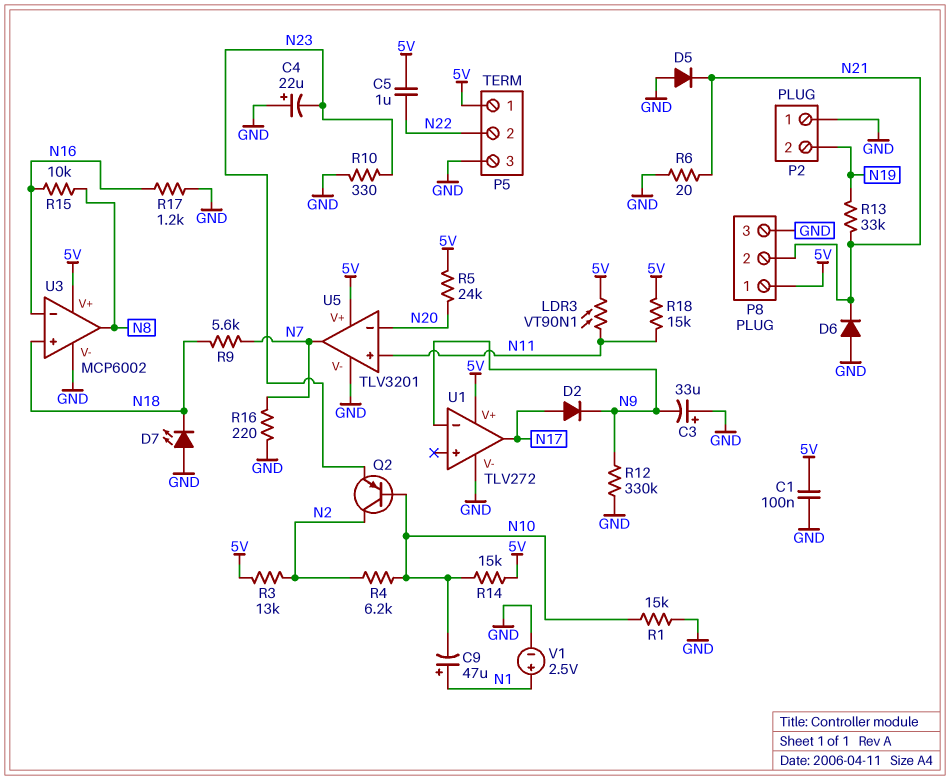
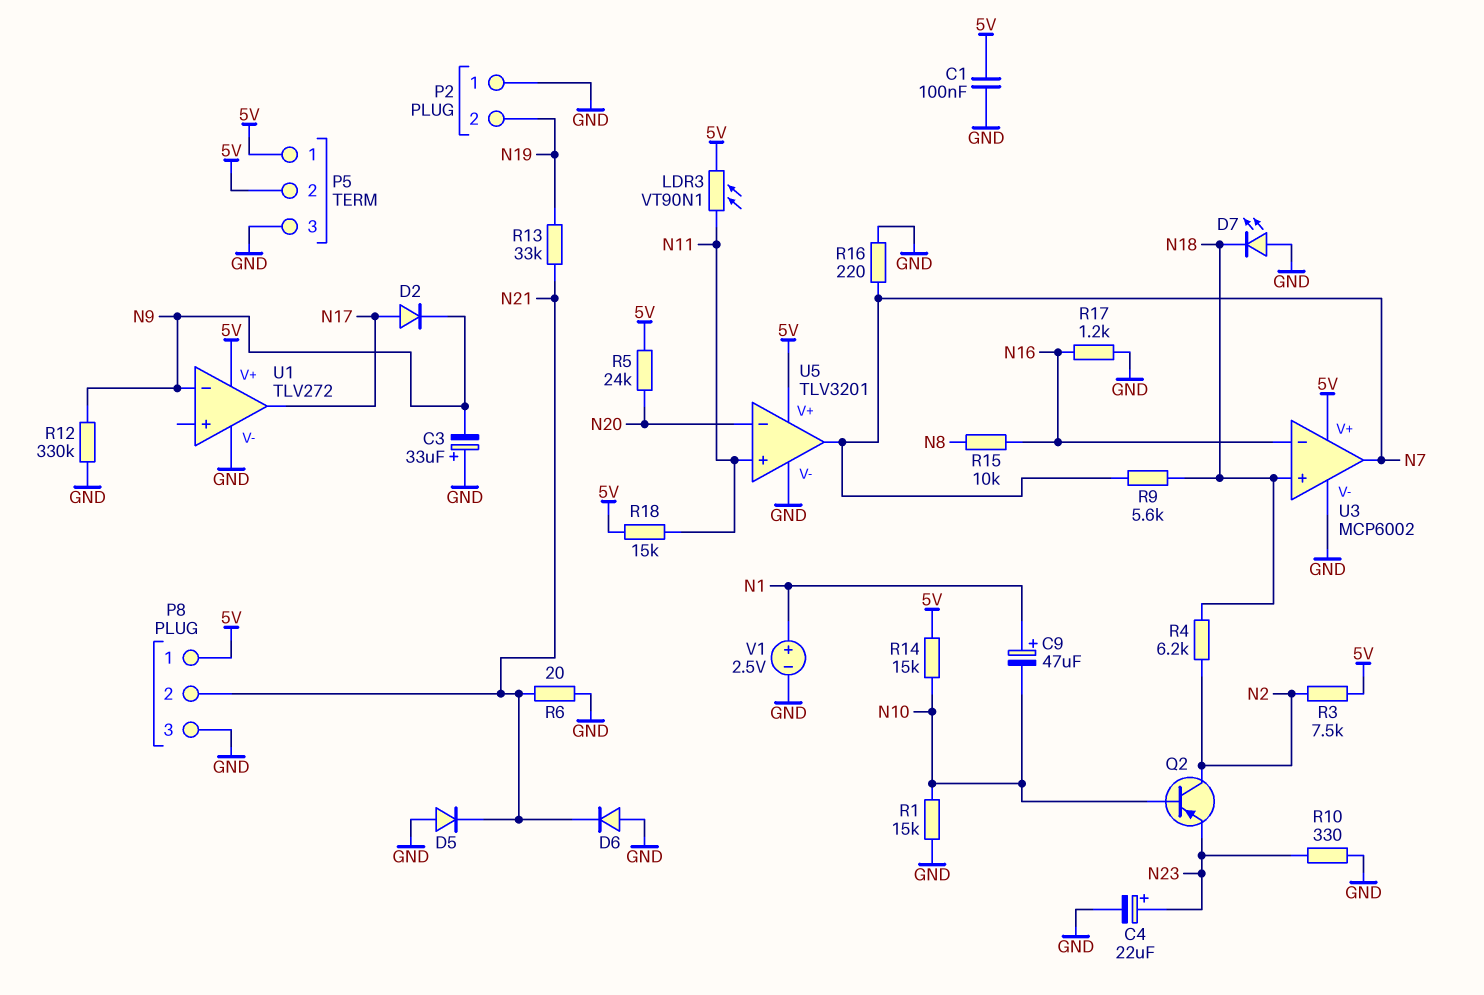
C4: 22uF (plus GND, minus N23) -> 22uF (plus N23, minus GND)
C5: 1uF (5V, N22) -> none
P5 pin 2: N22 -> 5V
R3: 13k (5V, N2) -> 7.5k (5V, N2)
R4: 6.2k (N2, N10) -> 6.2k (N2, N18)
U3 pin out: N8 -> N7

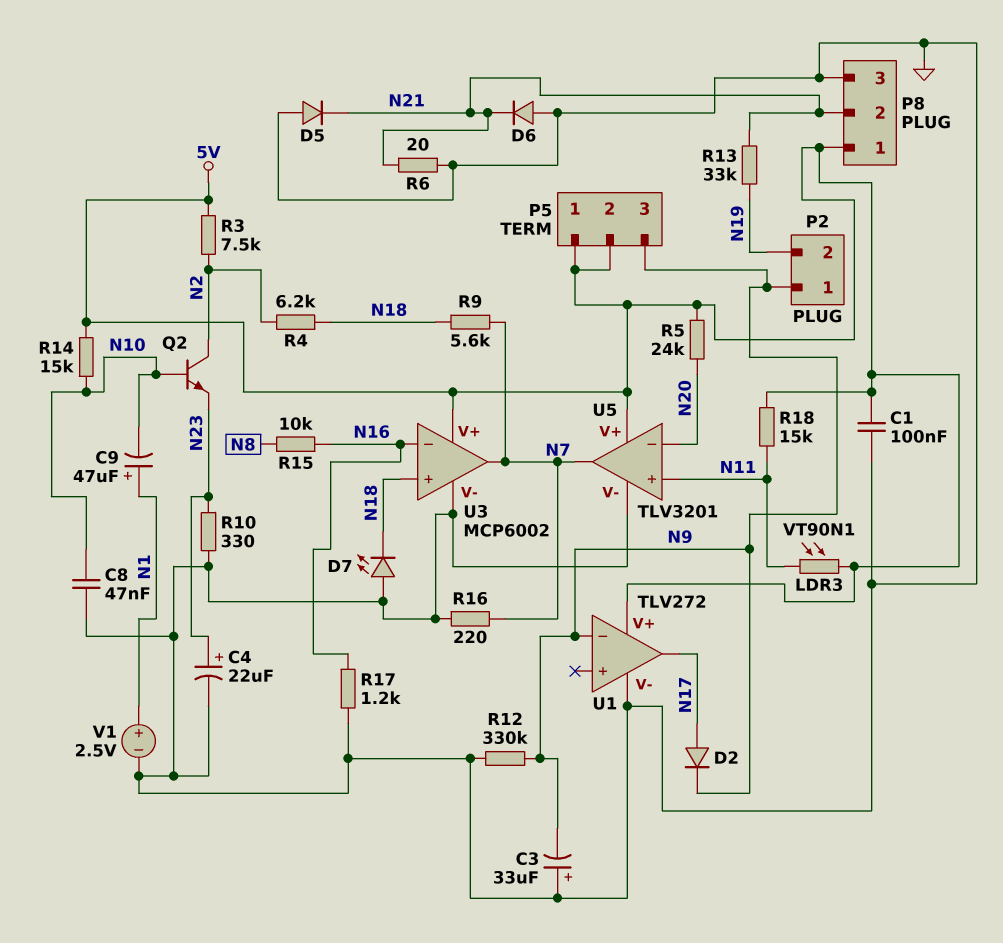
C8: none -> 47nF (GND, N10)
P2 pin 1: GND -> N9
P5 pin 3: GND -> N9
Q2: PNP (B N10, C N2, E N23) -> NPN (B N10, C N2, E N23)
R1: 15k (GND, N10) -> none

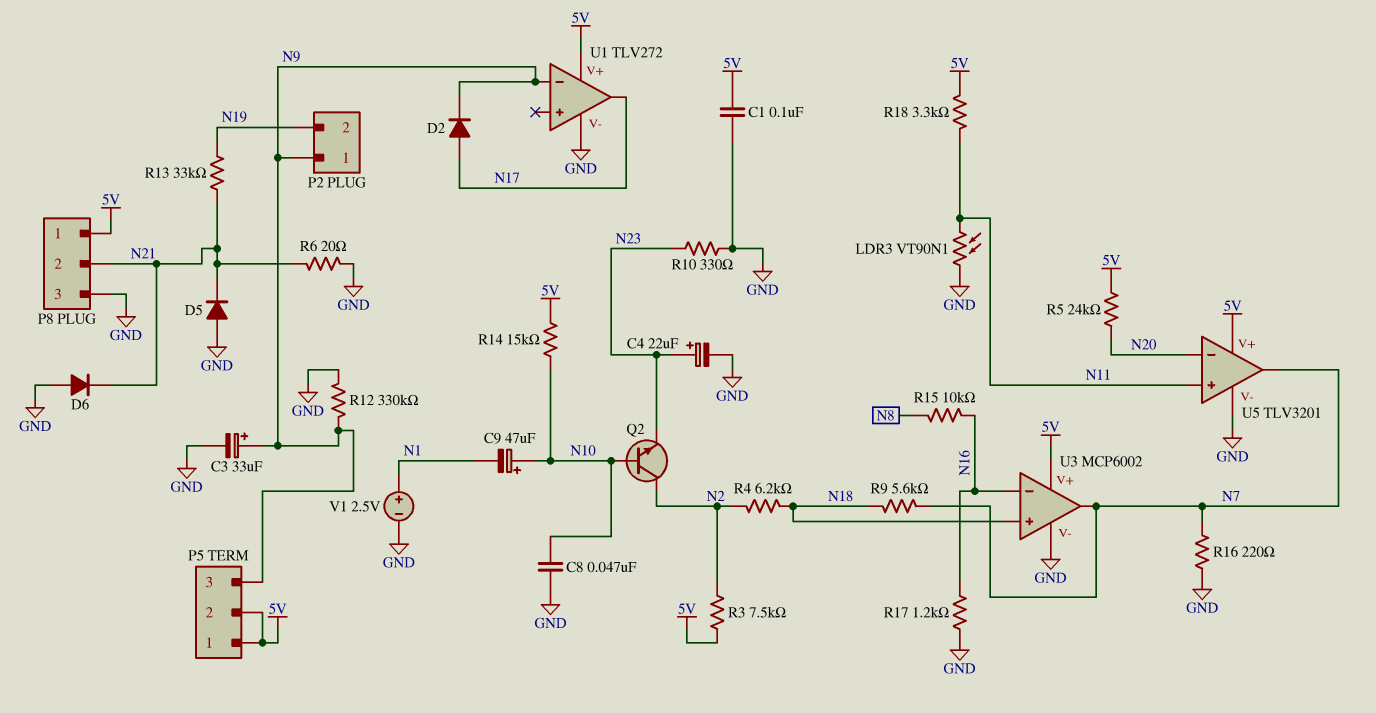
C3: 33uF (plus GND, minus N9) -> 33uF (plus N9, minus GND)
C9: 47uF (plus N1, minus N10) -> 47uF (plus N10, minus N1)
D7: LED (A GND, K N18) -> none
LDR3: VT90N1 (5V, N11) -> VT90N1 (GND, N11)
R18: 15k (5V, N11) -> 3.3k (5V, N11)

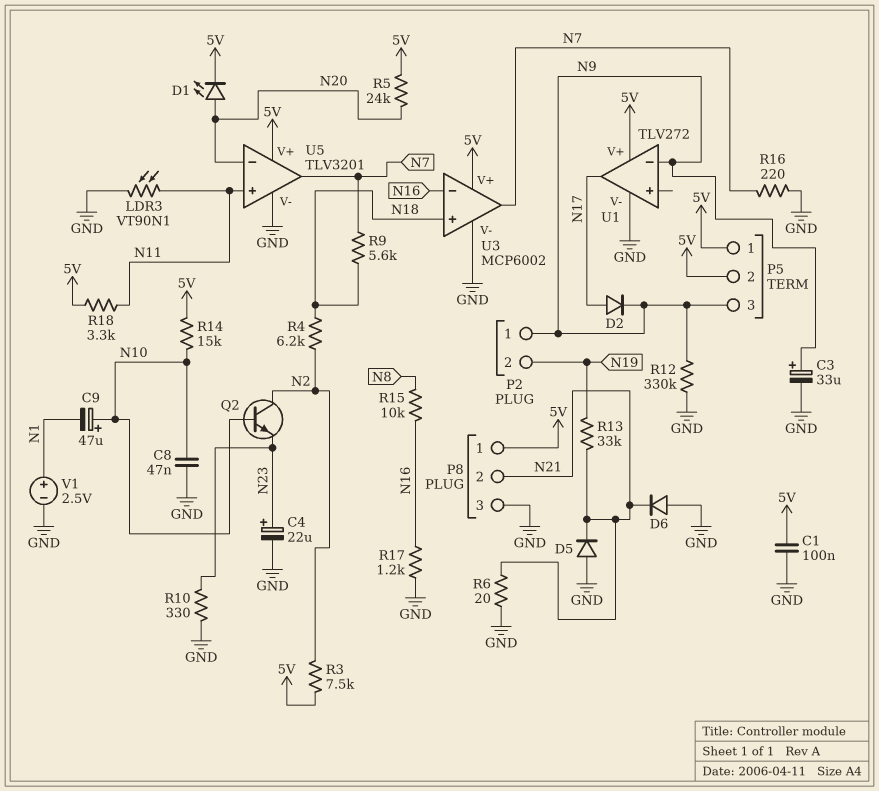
D1: none -> LED (A N20, K 5V)

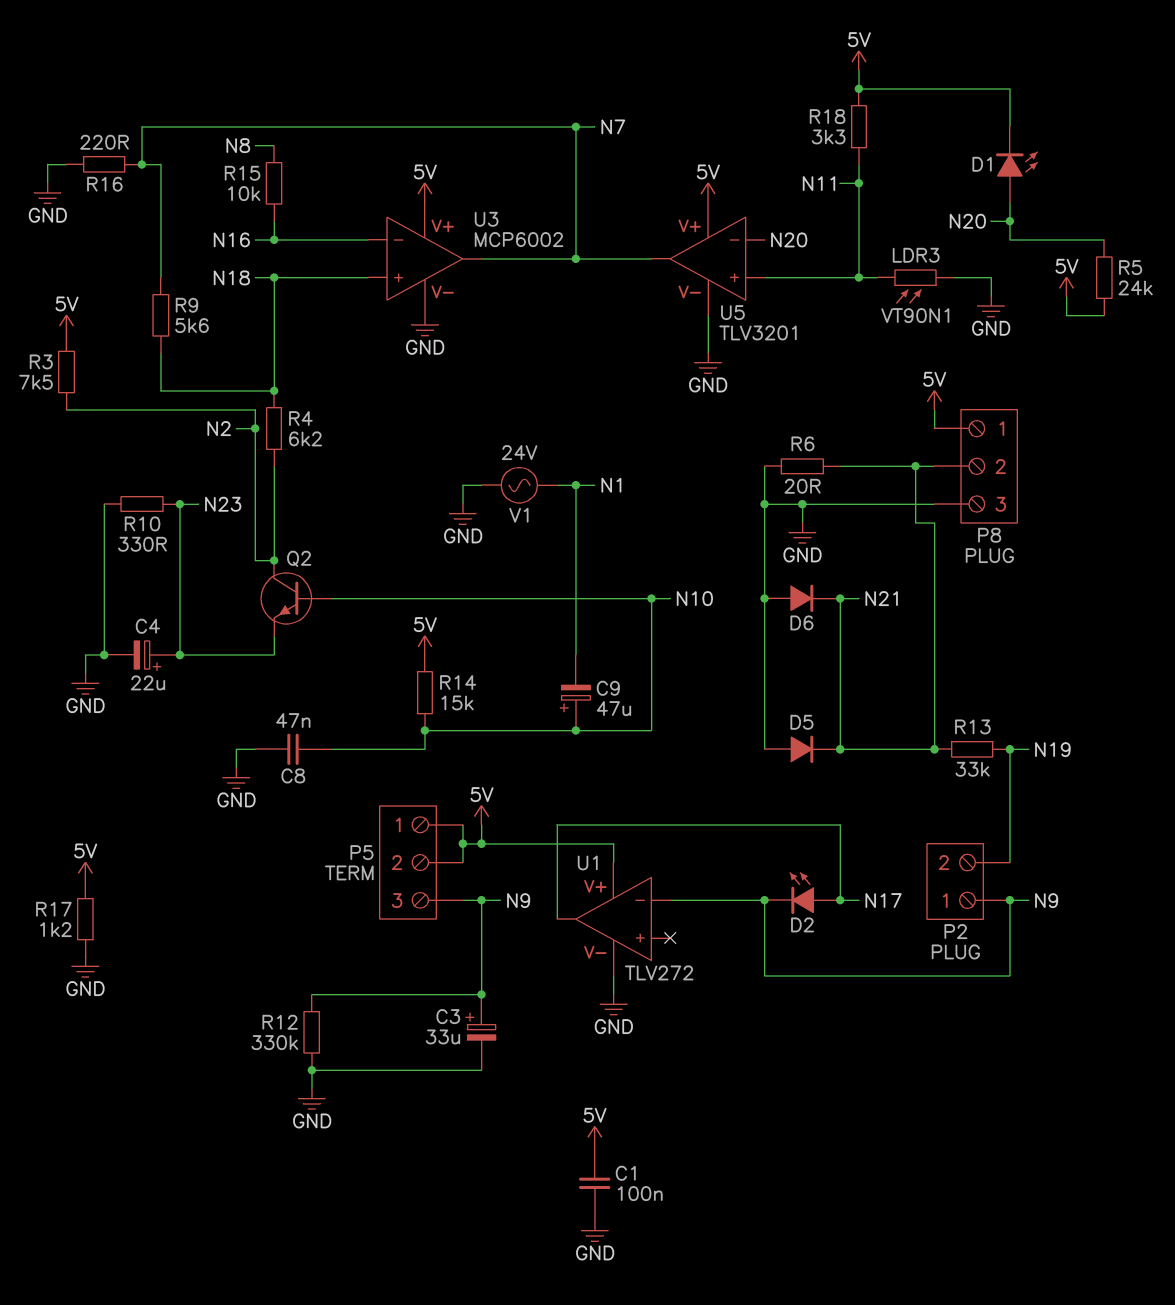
D2: diode (A N17, K N9) -> LED (A N17, K N9)
R17: 1.2k (GND, N16) -> 1.2k (5V, GND)
V1: 2.5V (plus N1, minus GND) -> AC 24V (GND, N1)

